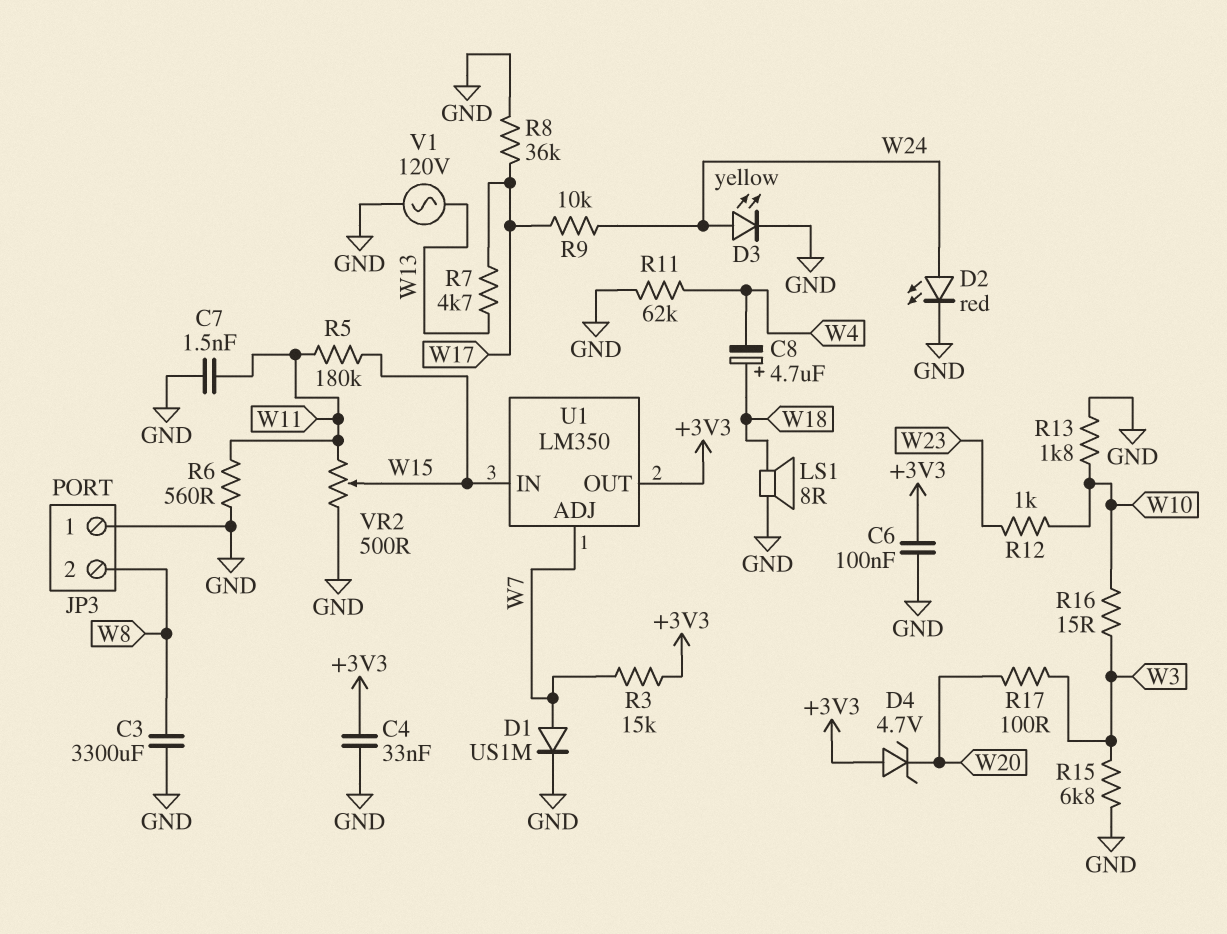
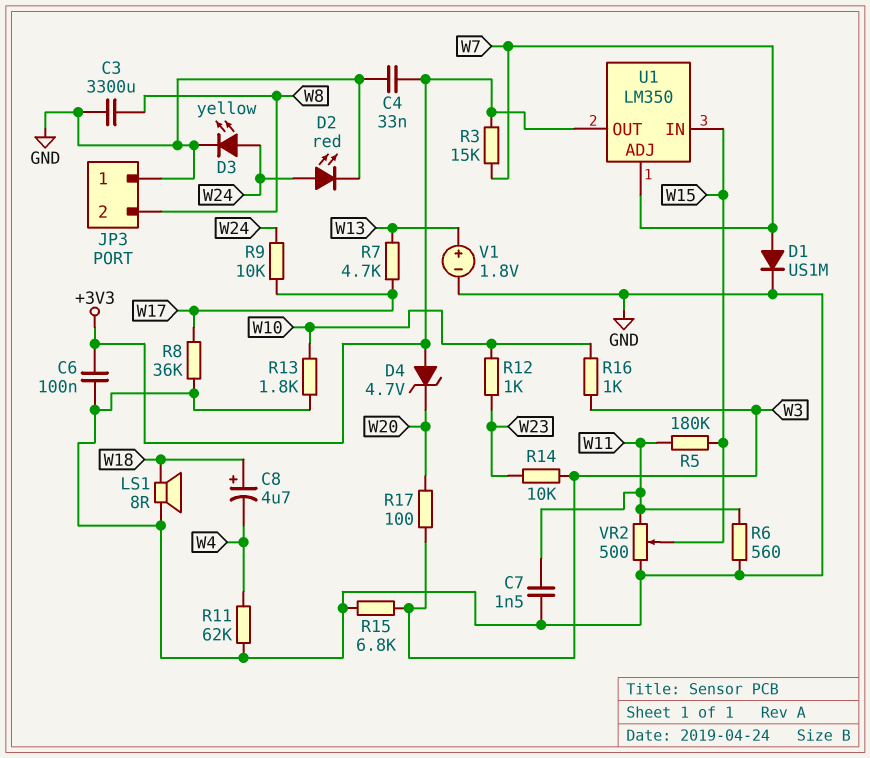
R14: none -> 10k (W3, W23)
R16: 15 (W3, W10) -> 1k (W3, W10)
V1: AC 120V (GND, W13) -> 1.8V (plus W13, minus GND)

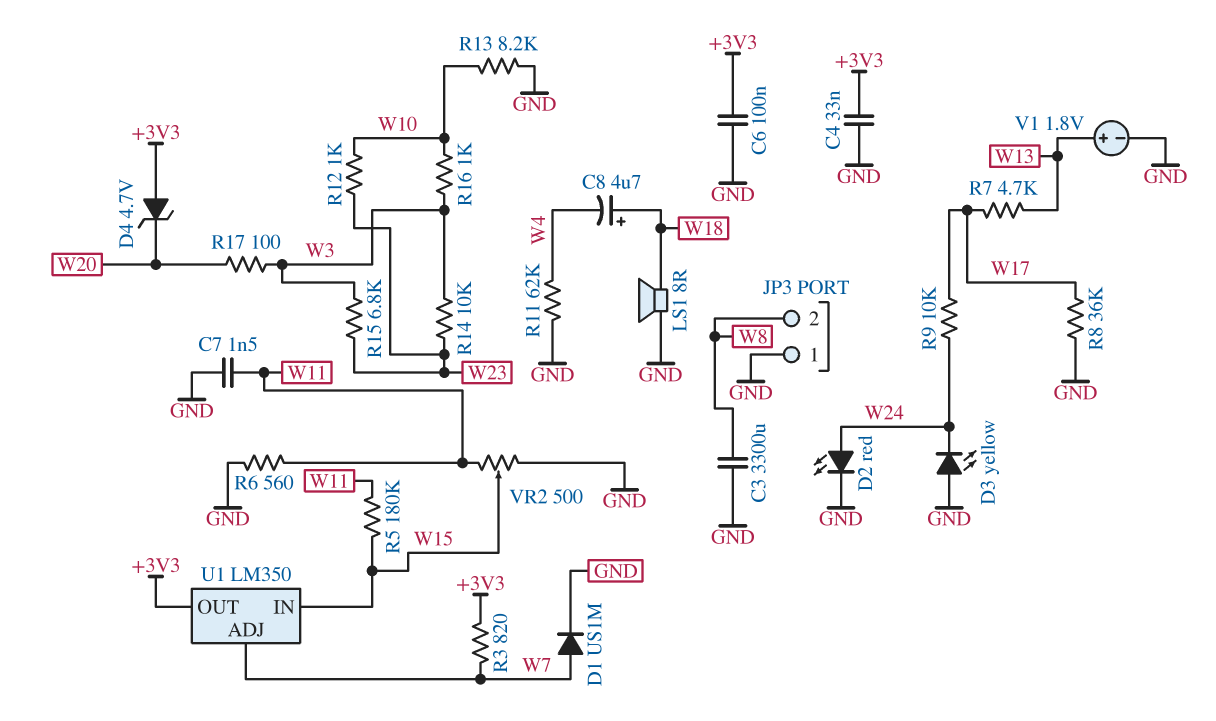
D3: LED yellow (A W24, K GND) -> LED yellow (A GND, K W24)
R3: 15k (+3V3, W7) -> 820 (+3V3, W7)
R13: 1.8k (GND, W10) -> 8.2k (GND, W10)
R15: 6.8k (GND, W3) -> 6.8k (W3, W23)

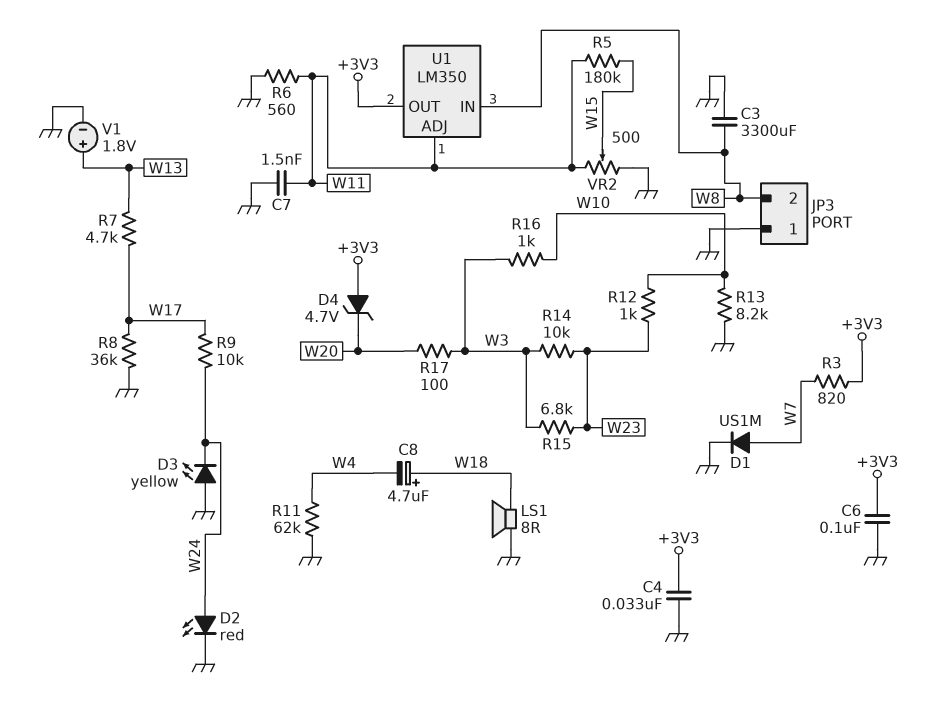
U1 pin ADJ: W7 -> W11
U1 pin IN: W15 -> W8

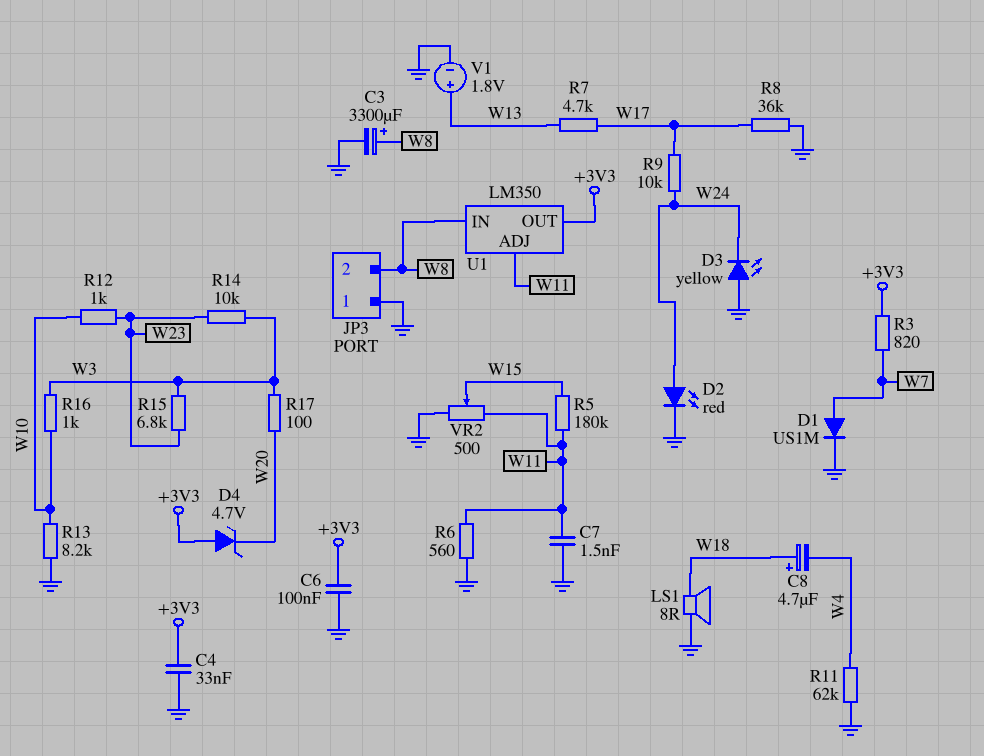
C3: 3300uF (GND, W8) -> 3300uF (plus W8, minus GND)

